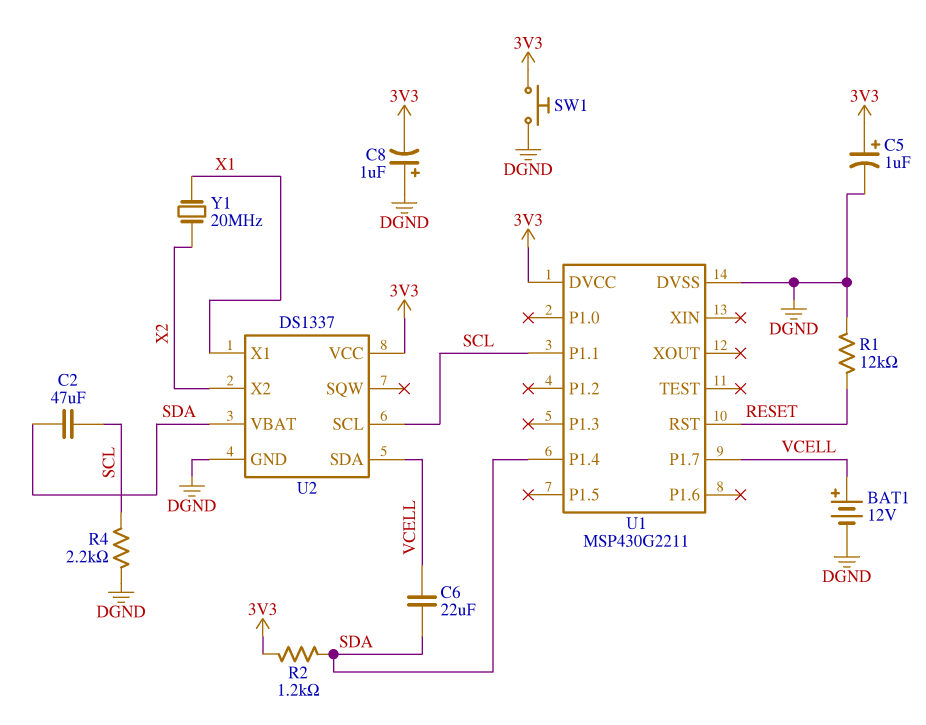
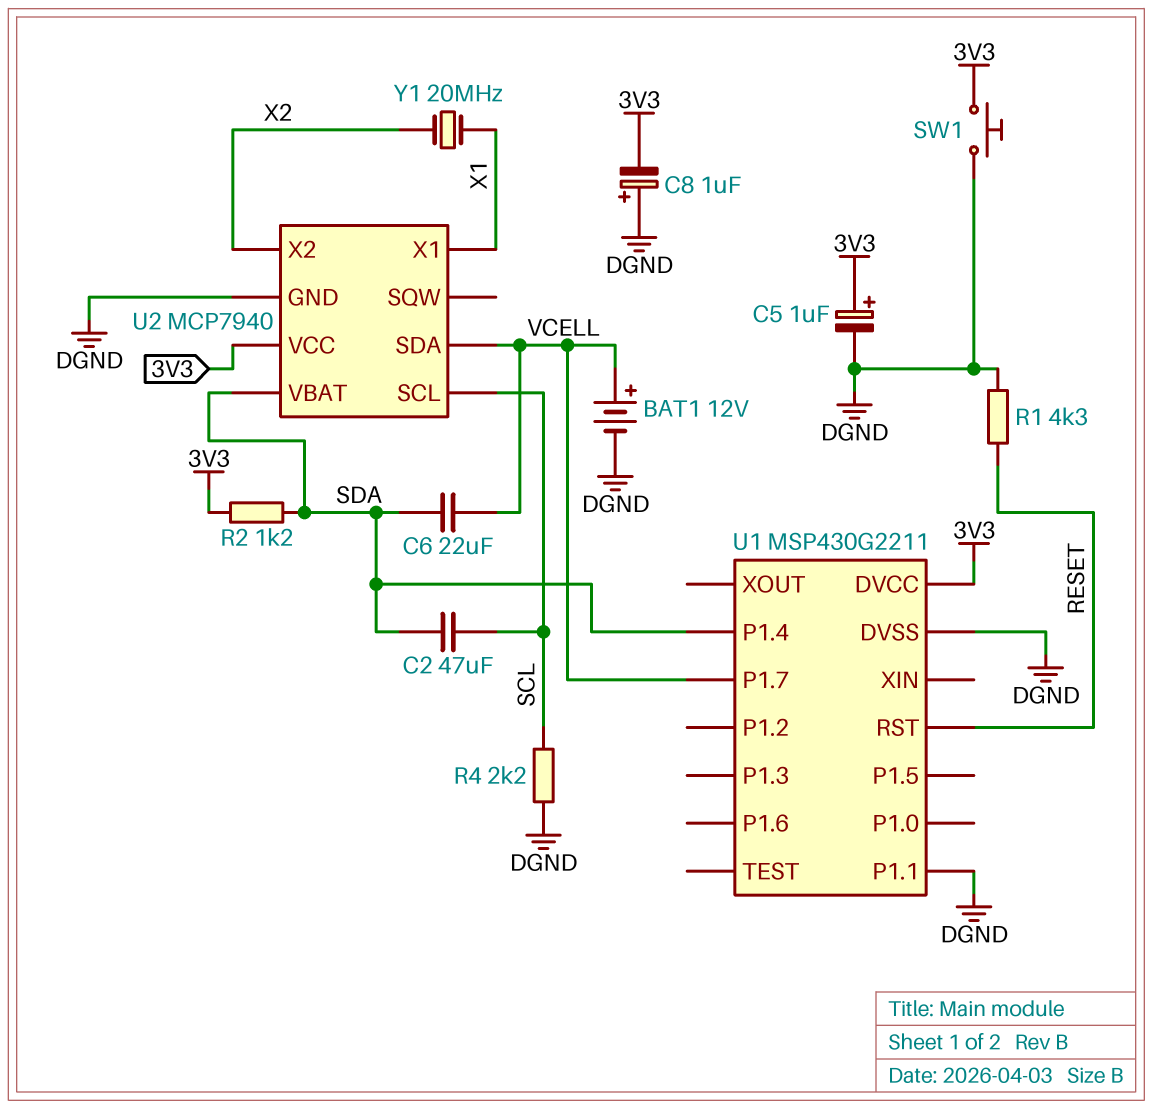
R1: 12k (DGND, RESET) -> 4.3k (DGND, RESET)
U1 pin P1.1: SCL -> DGND
U2: DS1337 -> MCP7940

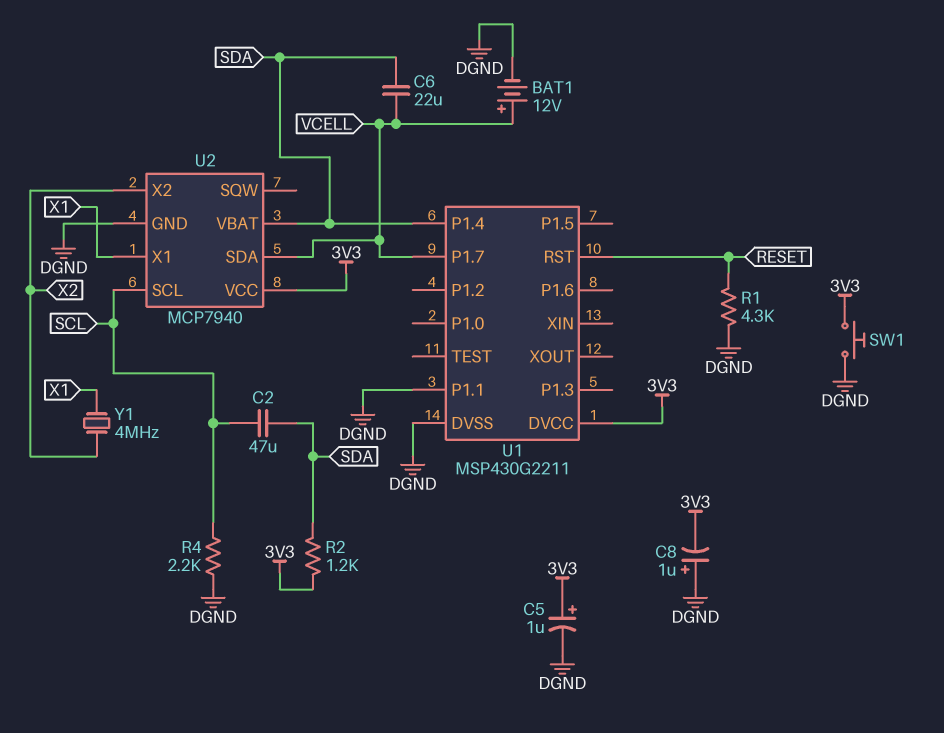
Y1: 20MHz (X1, X2) -> 4MHz (X1, X2)

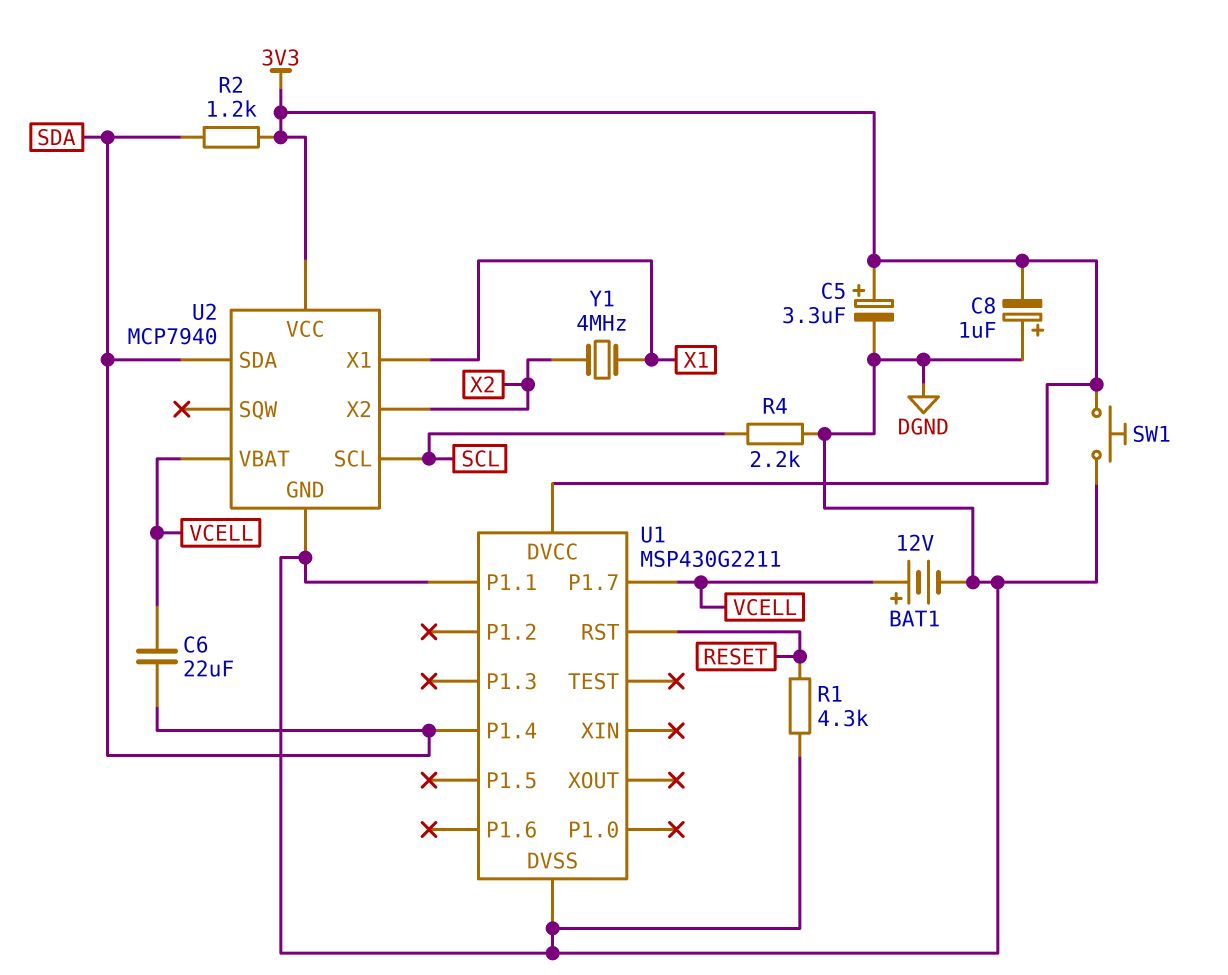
C2: 47uF (SCL, SDA) -> none
C5: 1uF (plus 3V3, minus DGND) -> 3.3uF (plus 3V3, minus DGND)
U2 pin SDA: VCELL -> SDA
U2 pin VBAT: SDA -> VCELL

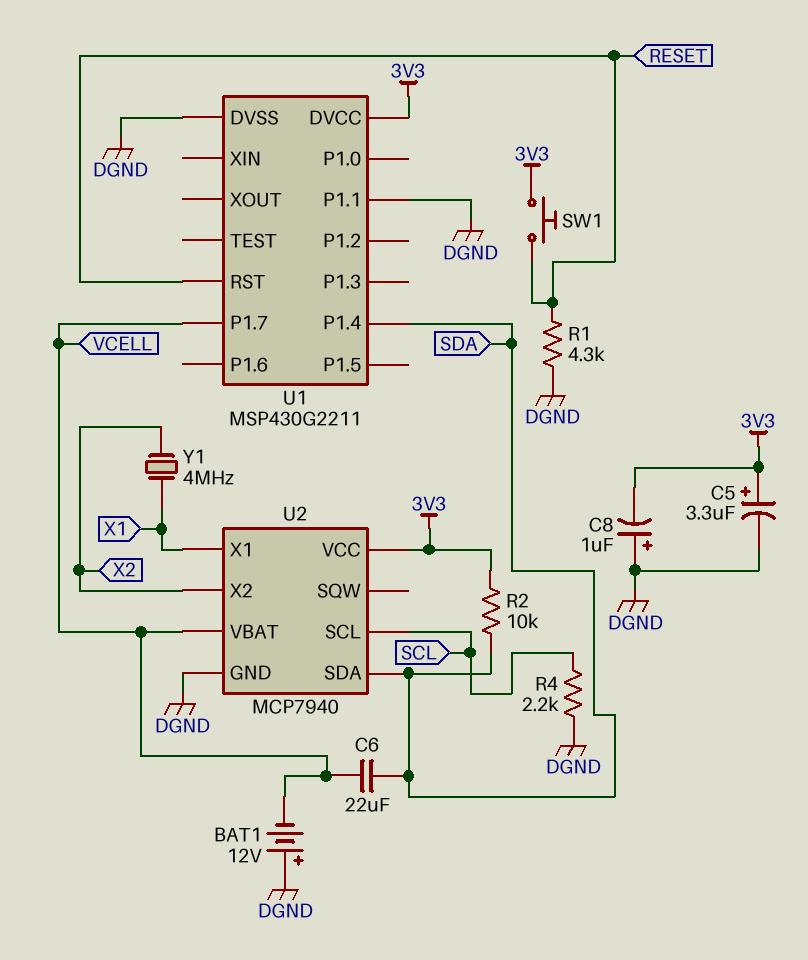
BAT1: 12V (plus VCELL, minus DGND) -> 12V (plus DGND, minus VCELL)
R2: 1.2k (3V3, SDA) -> 10k (3V3, SDA)
SW1: button (3V3, DGND) -> button (3V3, RESET)

